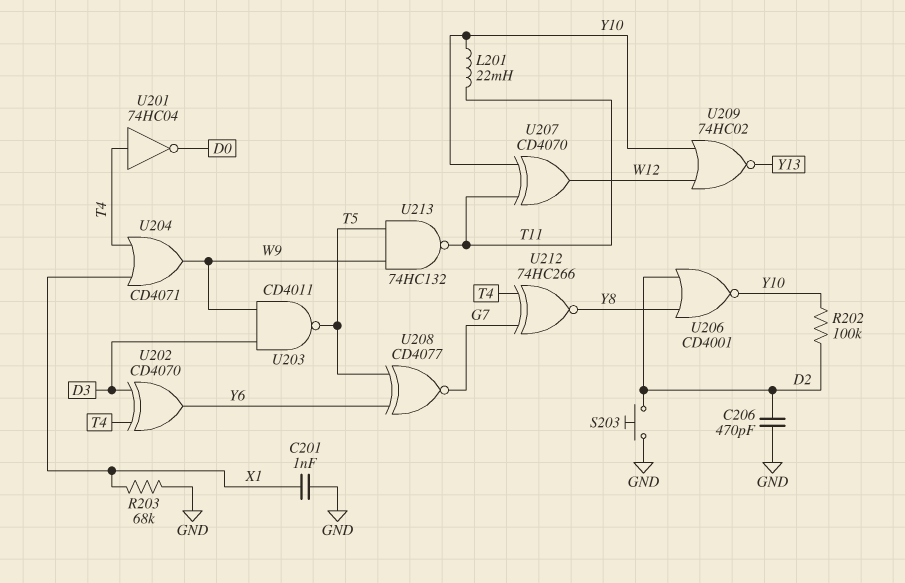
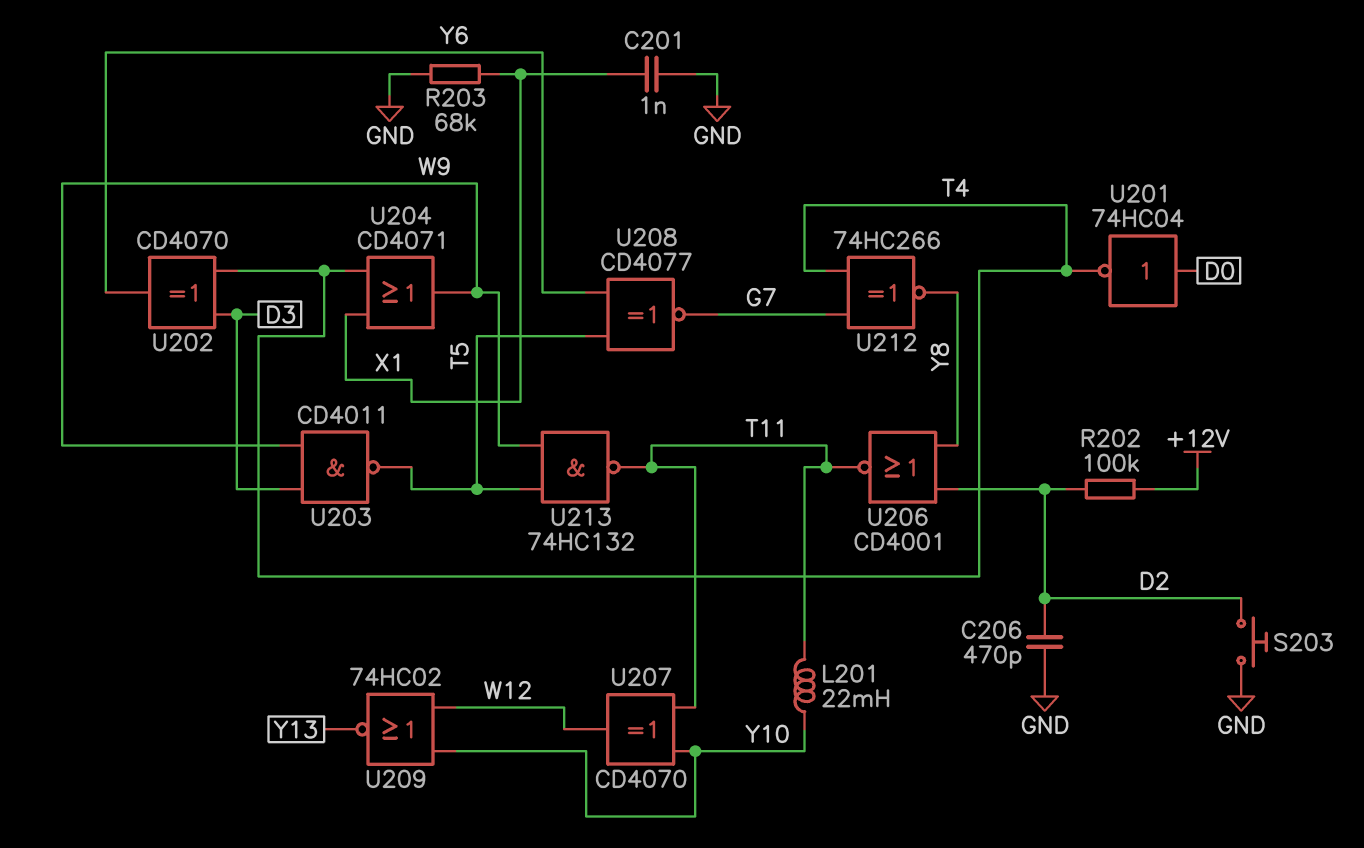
R202: 100k (D2, Y10) -> 100k (+12V, D2)
U201: NOT 74HC04 (in T4, out D0) -> NOT 74HC04 (in D0, out T4)
U206: NOR CD4001 (in D2, in Y8, out Y10) -> NOR CD4001 (in D2, in Y8, out T11)

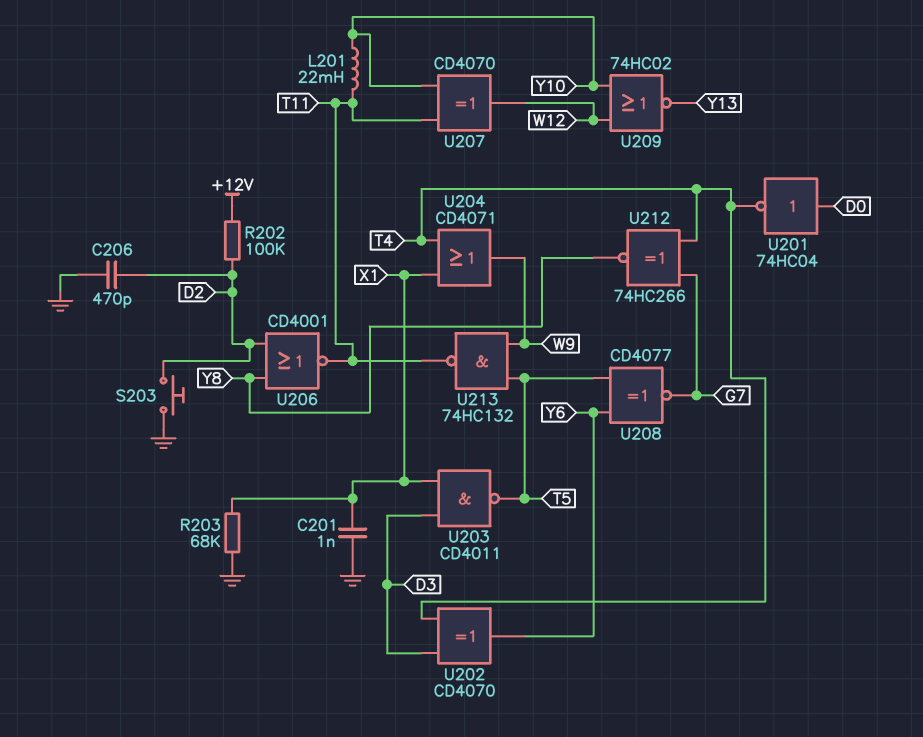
U203: NAND CD4011 (in D3, in W9, out T5) -> NAND CD4011 (in D3, in X1, out T5)

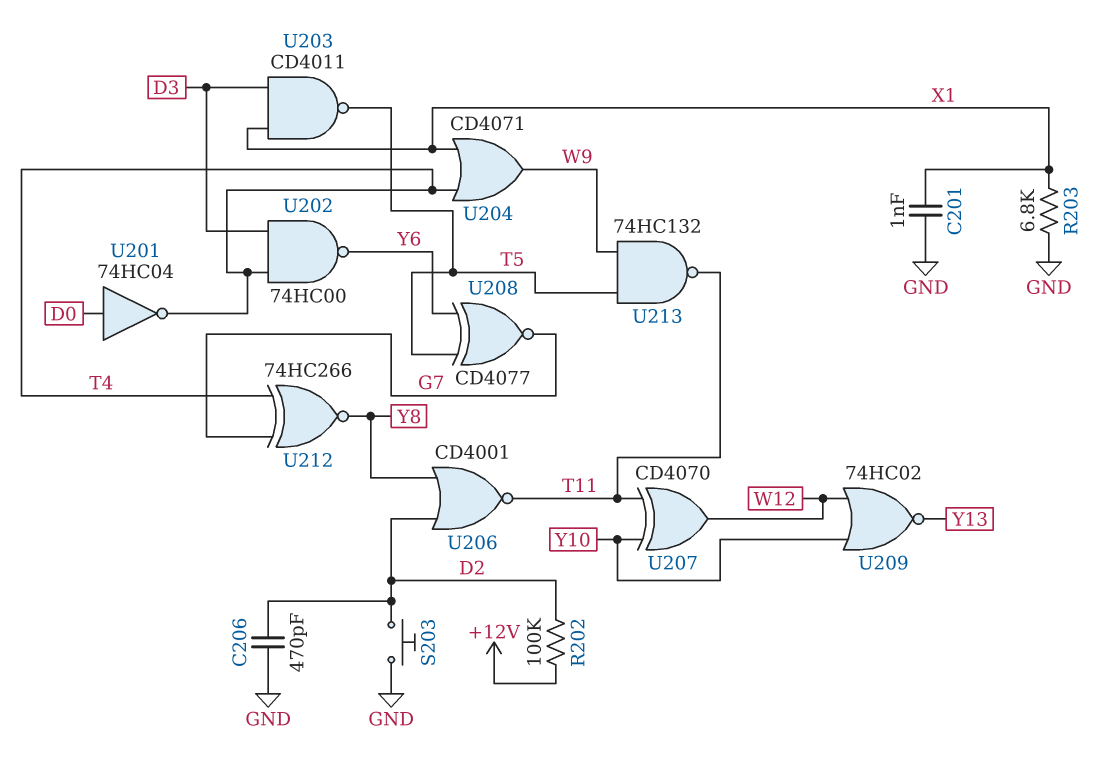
L201: 22mH (T11, Y10) -> none
R203: 68k (GND, X1) -> 6.8k (GND, X1)
U202: XOR CD4070 (in D3, in T4, out Y6) -> NAND 74HC00 (in D3, in T4, out Y6)

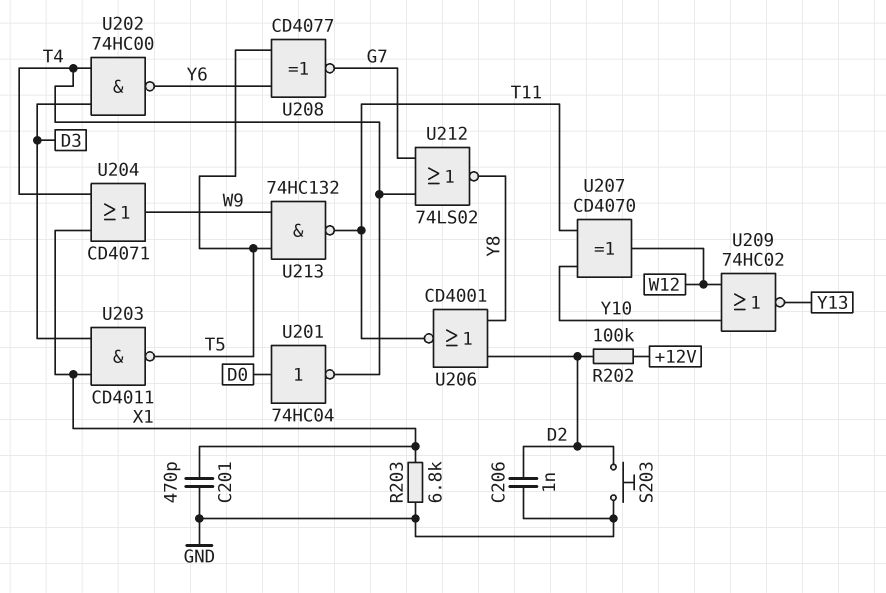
C201: 1nF (GND, X1) -> 470pF (GND, X1)
C206: 470pF (D2, GND) -> 1nF (D2, GND)
U212: XNOR 74HC266 (in G7, in T4, out Y8) -> NOR 74LS02 (in G7, in T4, out Y8)

